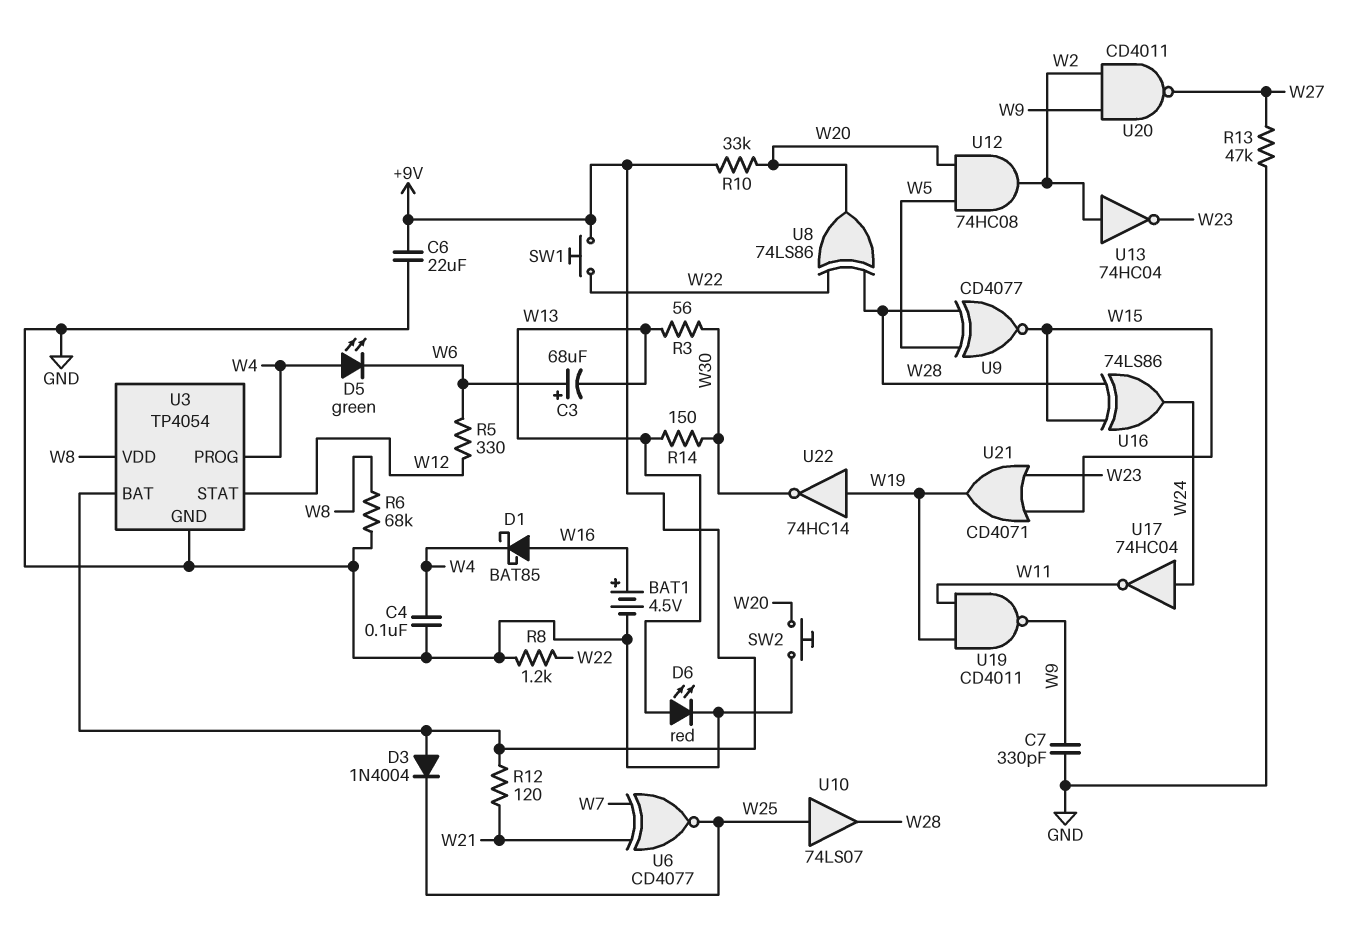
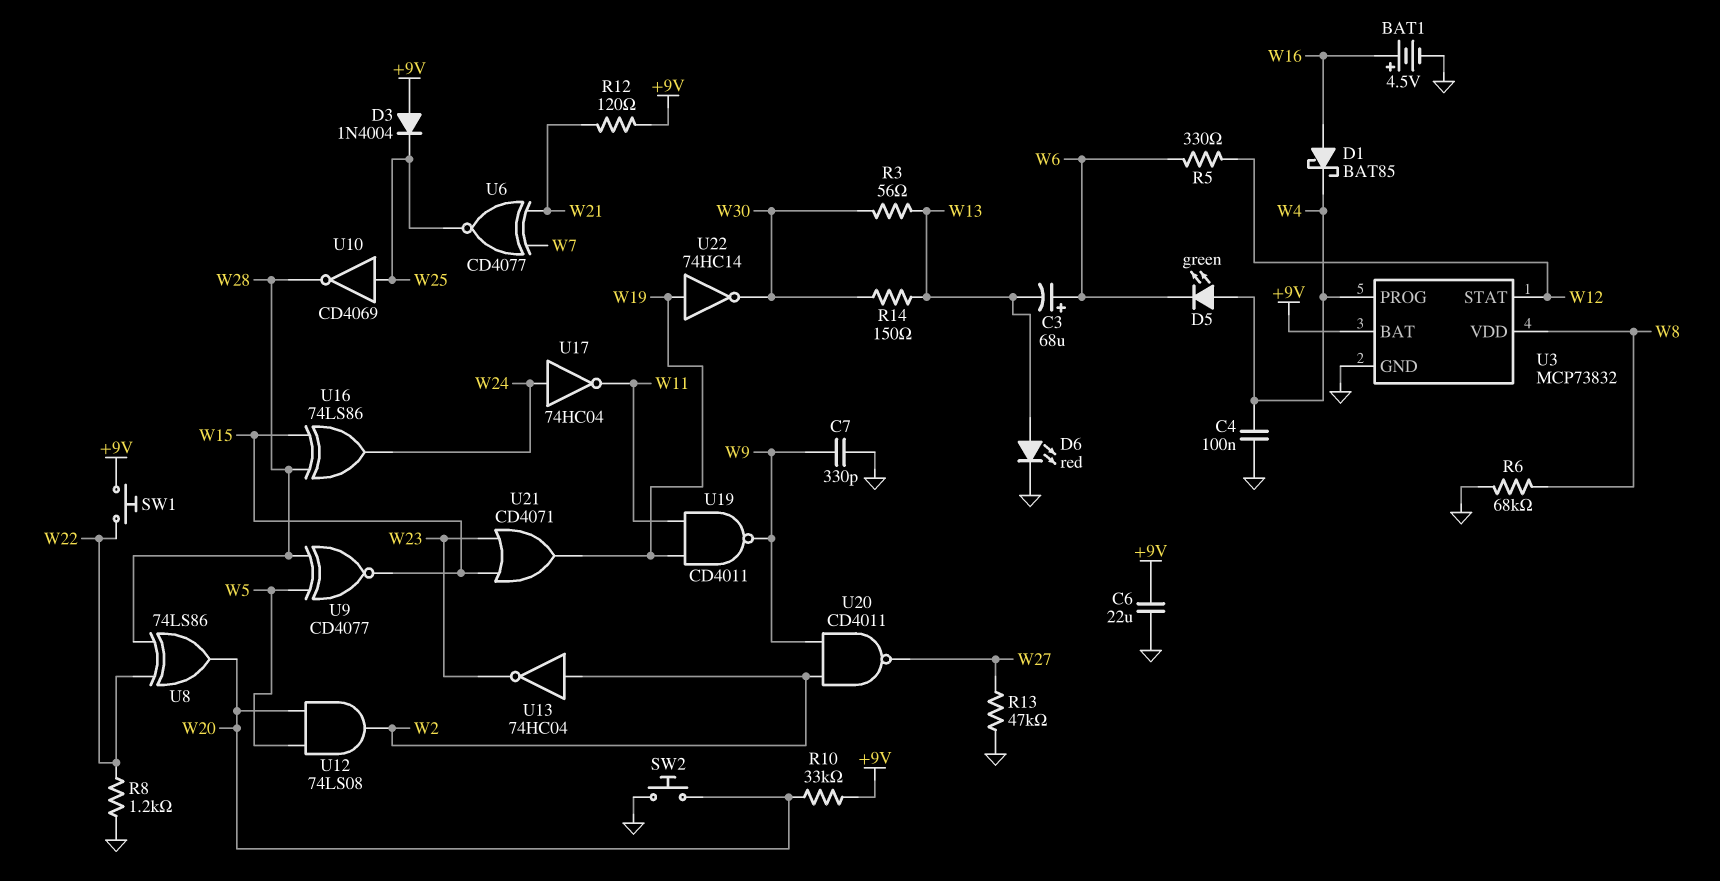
U3: TP4054 -> MCP73832
U10: buffer 74LS07 (in W25, out W28) -> NOT CD4069 (in W25, out W28)
U12: AND 74HC08 (in W5, in W20, out W2) -> AND 74LS08 (in W5, in W20, out W2)

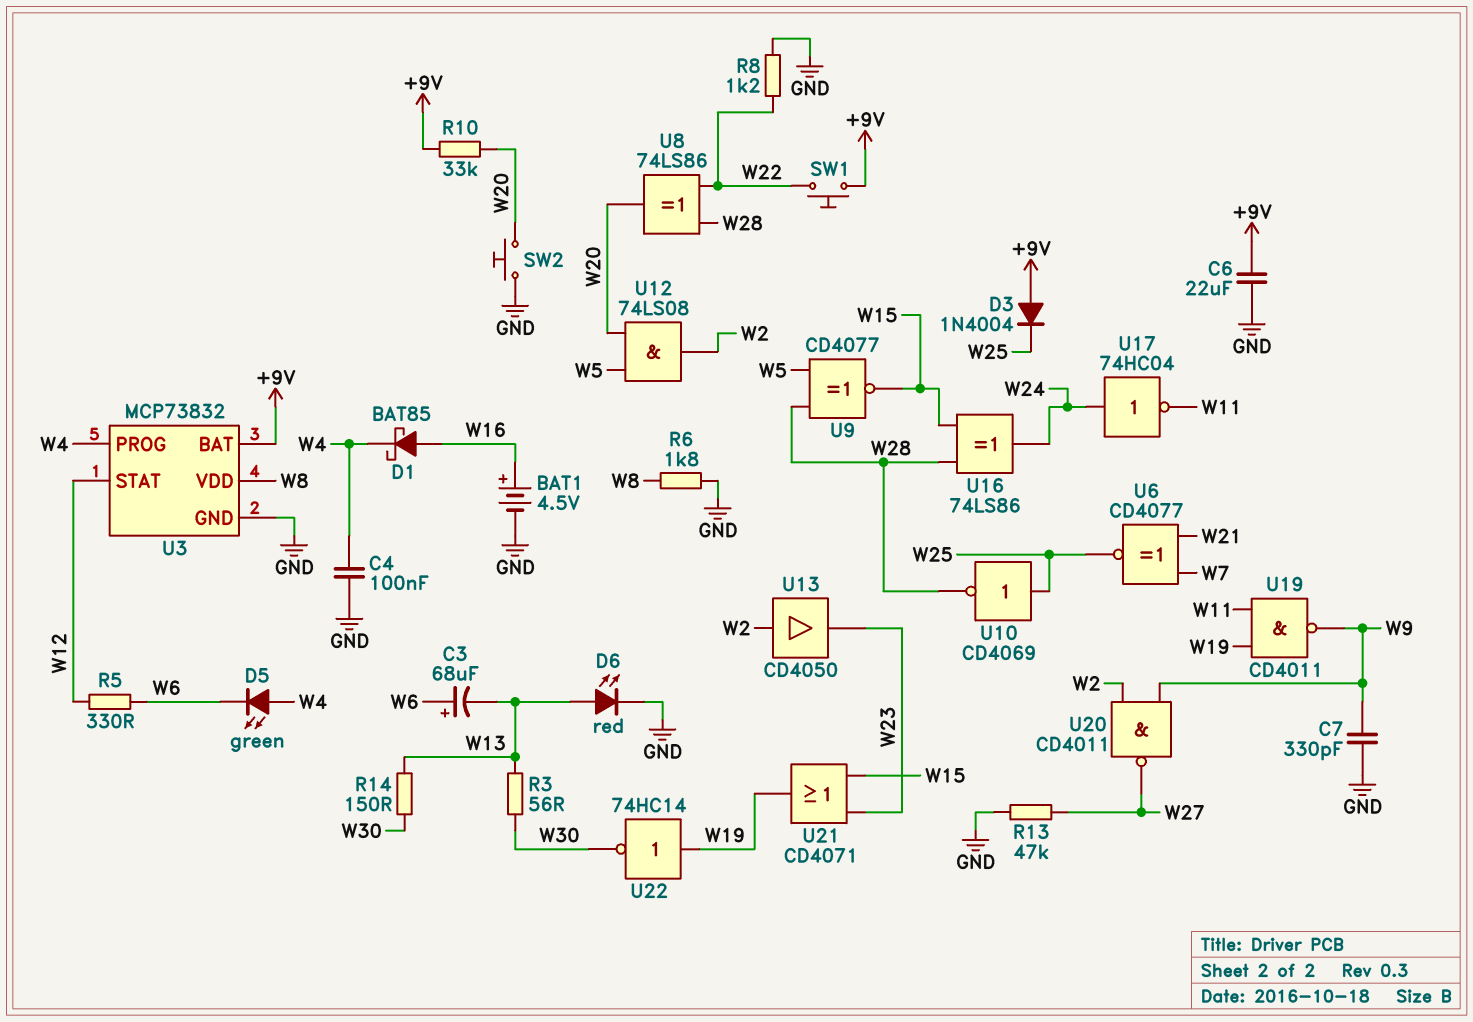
R6: 68k (GND, W8) -> 1.8k (GND, W8)
R12: 120 (+9V, W21) -> none
U13: NOT 74HC04 (in W2, out W23) -> buffer CD4050 (in W2, out W23)

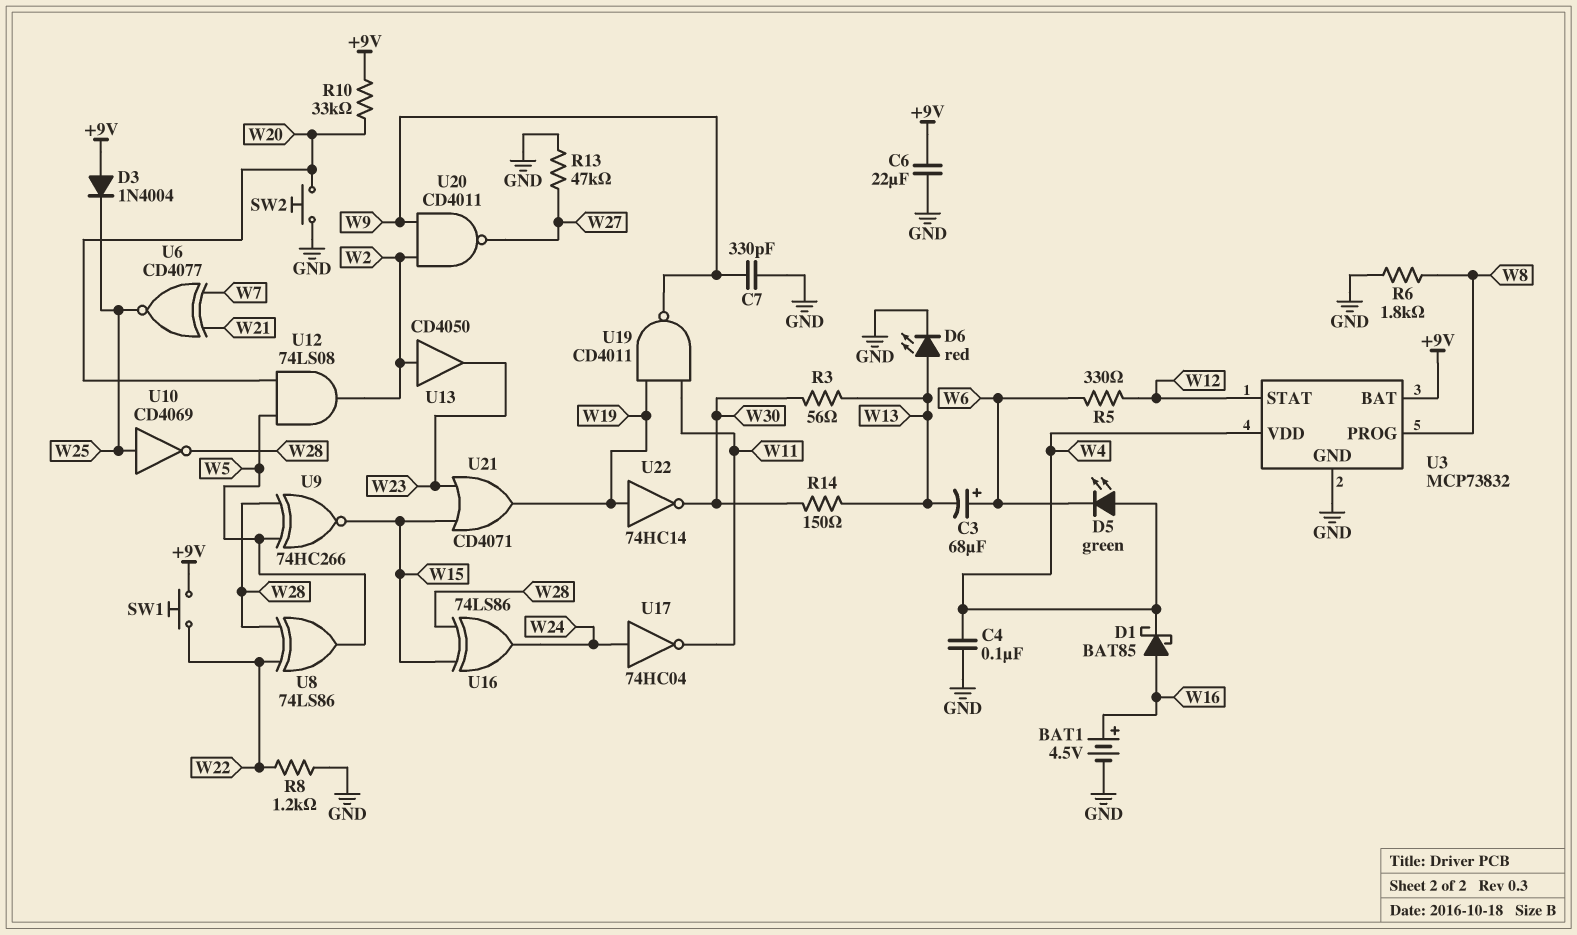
U3 pin PROG: W4 -> W8
U3 pin VDD: W8 -> W4
U8: XOR 74LS86 (in W22, in W28, out W20) -> XOR 74LS86 (in W22, in W28, out W5)
U9: XNOR CD4077 (in W5, in W28, out W15) -> XNOR 74HC266 (in W5, in W28, out W15)

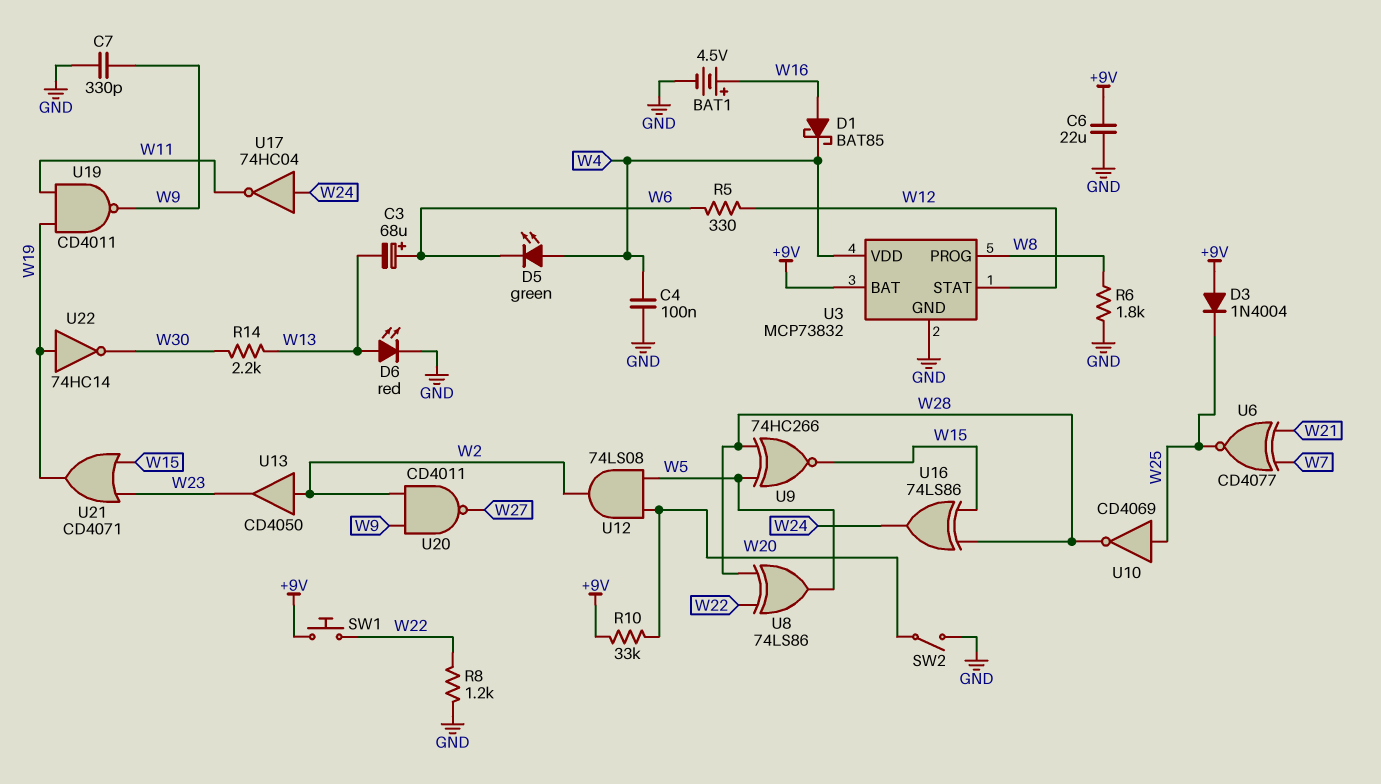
R3: 56 (W13, W30) -> none
R13: 47k (GND, W27) -> none
R14: 150 (W13, W30) -> 2.2k (W13, W30)
SW2: button (GND, W20) -> switch (GND, W20)

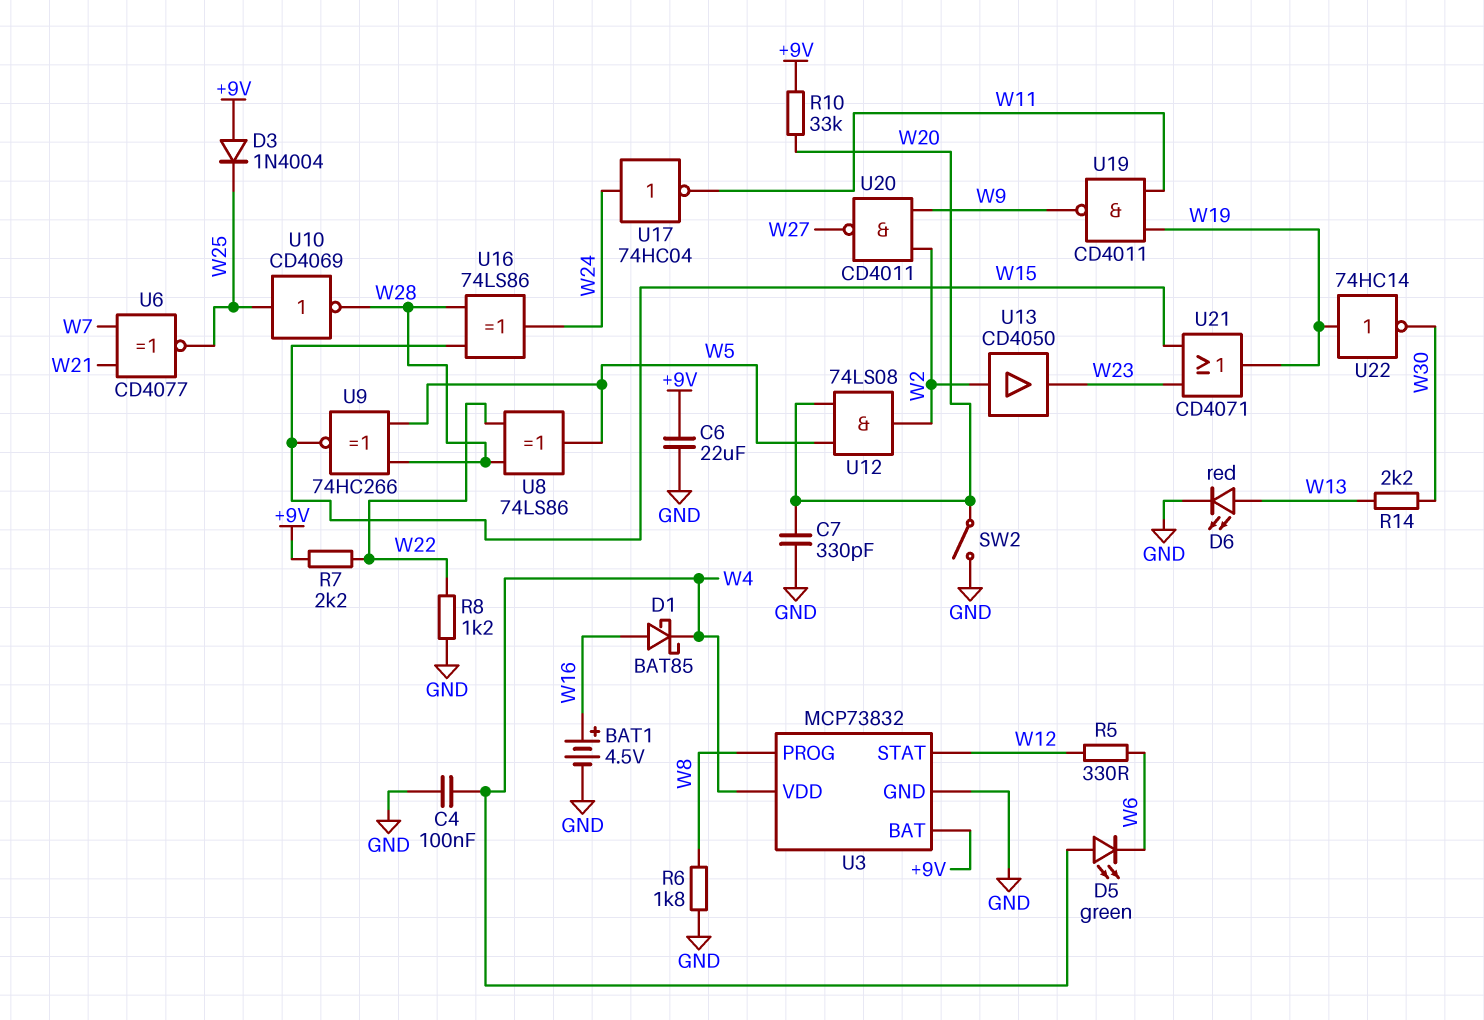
C3: 68uF (plus W6, minus W13) -> none
C7: 330pF (GND, W9) -> 330pF (GND, W20)
R7: none -> 2.2k (+9V, W22)
SW1: button (+9V, W22) -> none

